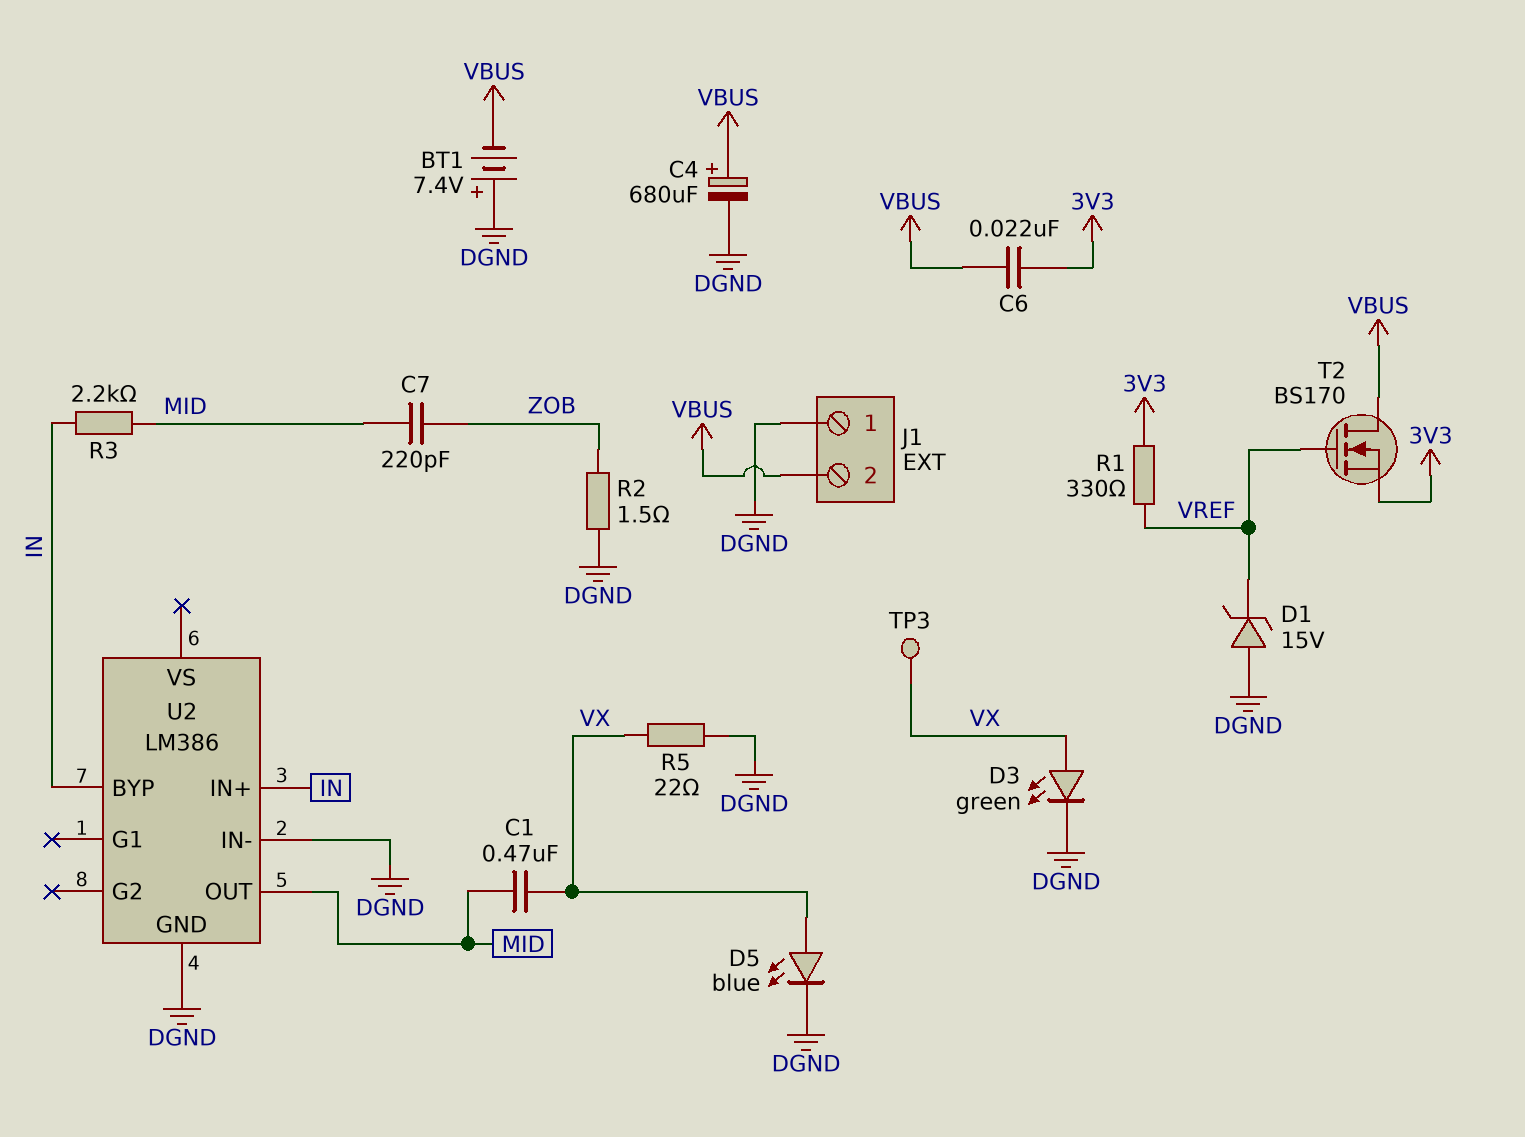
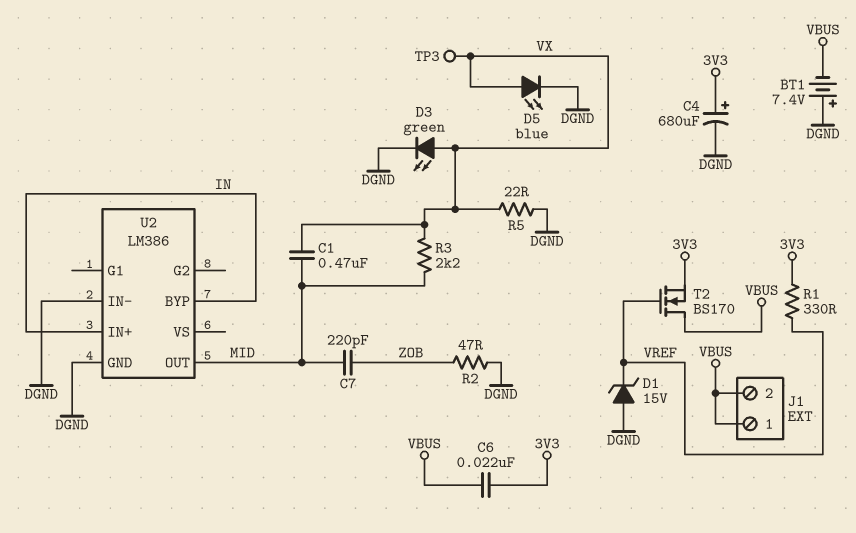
C4: 680uF (plus VBUS, minus DGND) -> 680uF (plus 3V3, minus DGND)
J1 pin 1: DGND -> VBUS
R2: 1.5 (DGND, ZOB) -> 47 (DGND, ZOB)
R3: 2.2k (IN, MID) -> 2.2k (MID, VX)

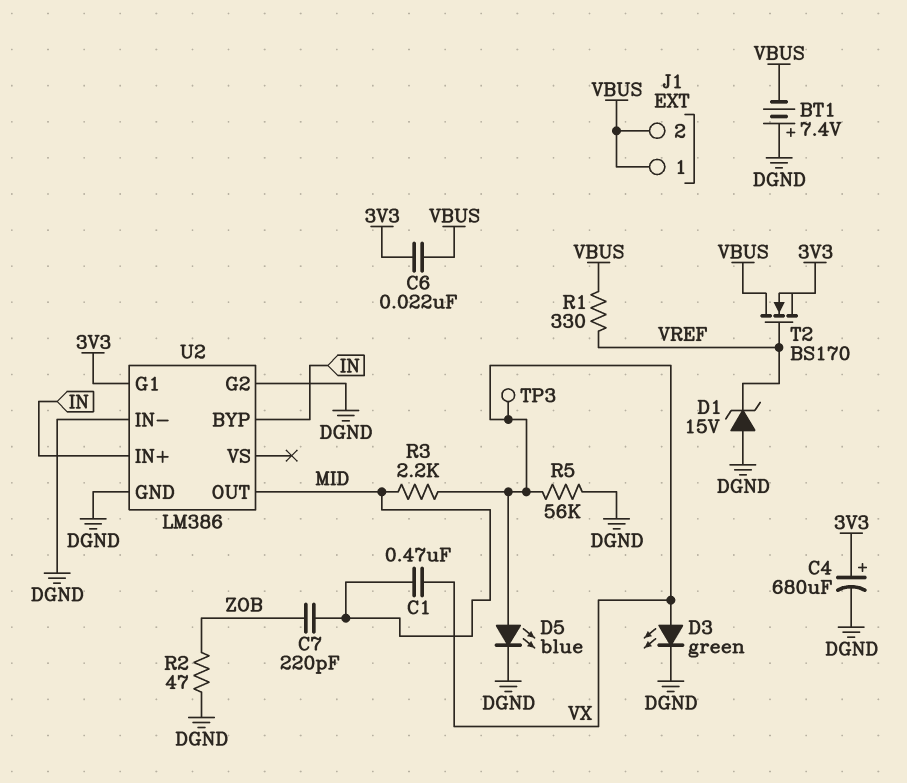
R1: 330 (3V3, VREF) -> 330 (VBUS, VREF)
R5: 22 (DGND, VX) -> 56k (DGND, VX)
U2 pin G1: none -> 3V3
U2 pin G2: none -> DGND

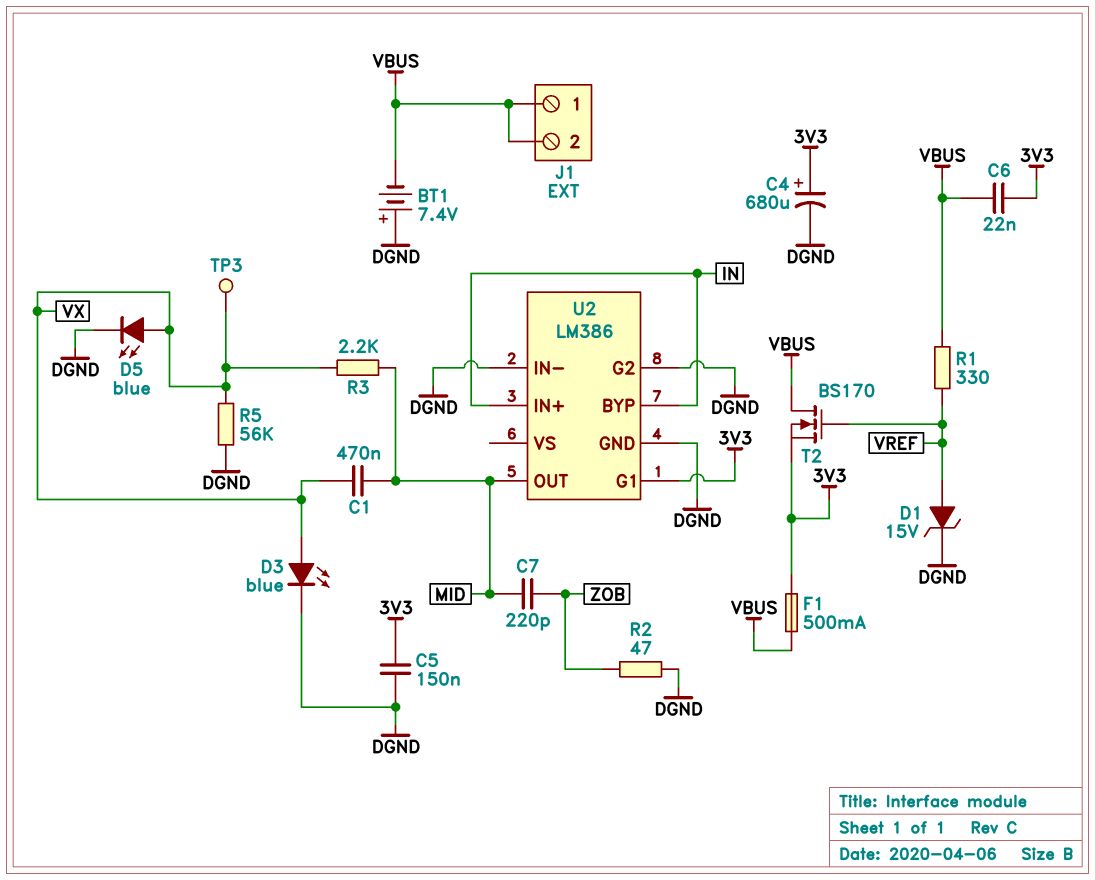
C5: none -> 150nF (3V3, DGND)
D1: zener 15V (A DGND, K VREF) -> zener 15V (A VREF, K DGND)
D3: LED green (A VX, K DGND) -> LED blue (A VX, K DGND)
F1: none -> 500mA (3V3, VBUS)

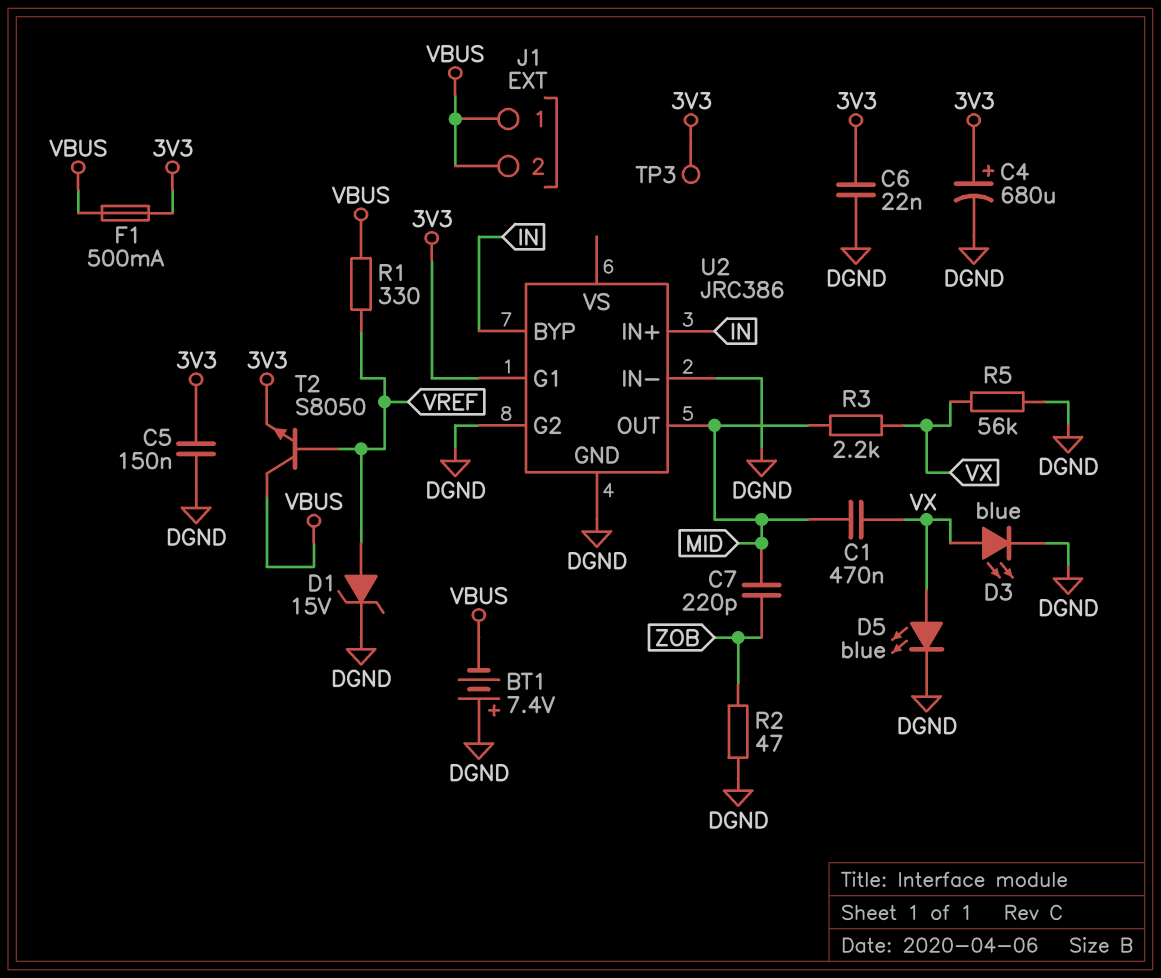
C6: 22nF (3V3, VBUS) -> 22nF (3V3, DGND)
T2: NMOS BS170 (G VREF, D VBUS, S 3V3) -> NPN S8050 (B VREF, C VBUS, E 3V3)
TP3: test point (VX) -> test point (3V3)
U2: LM386 -> JRC386

